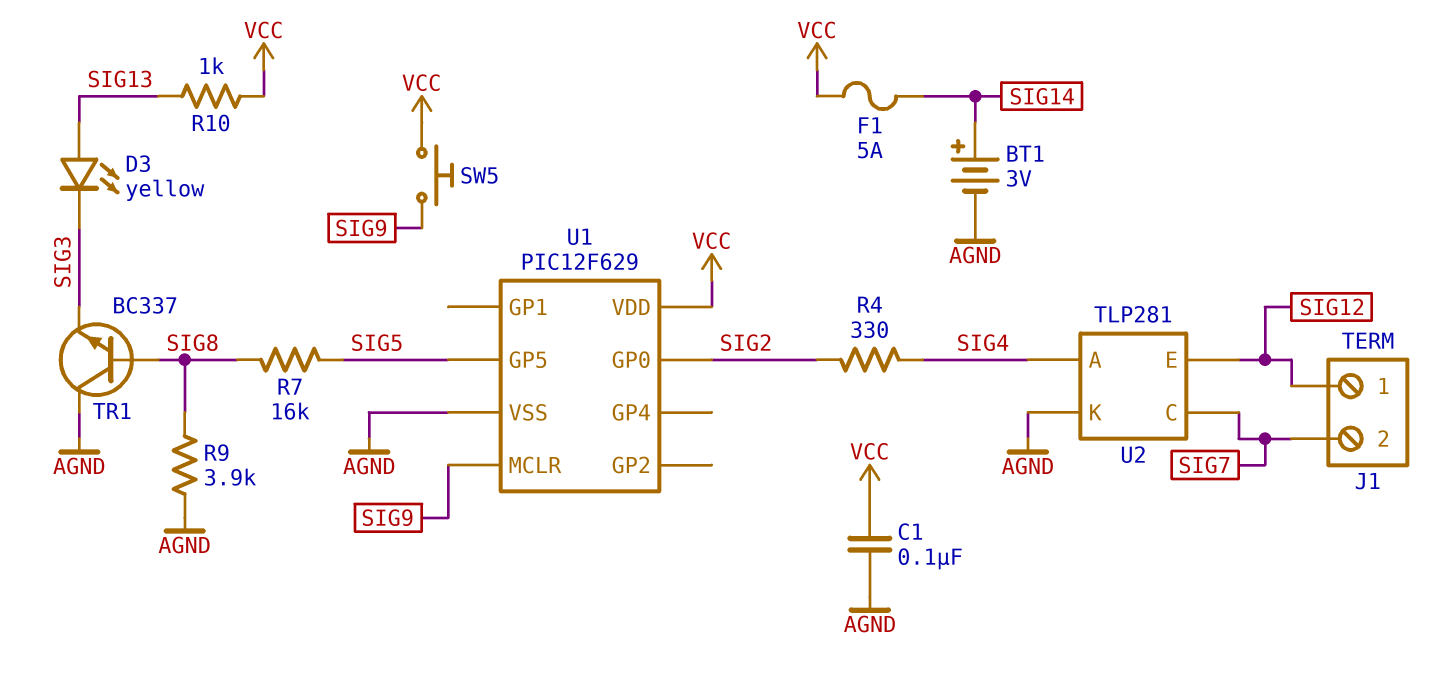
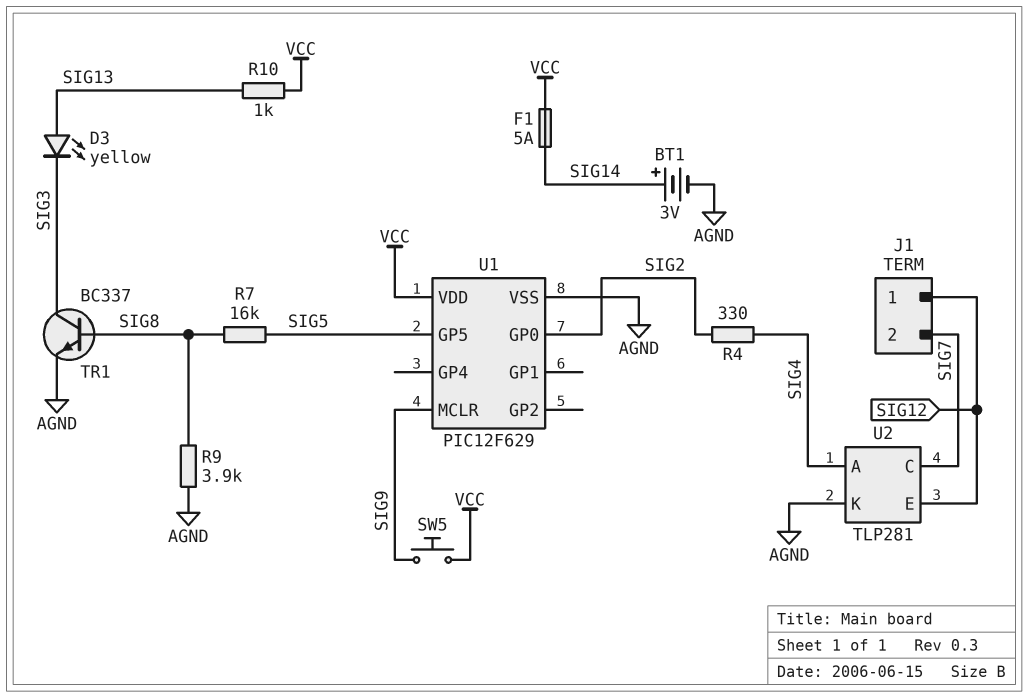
C1: 100nF (AGND, VCC) -> none
TR1: NPN BC337 (B SIG8, C AGND, E SIG3) -> NPN BC337 (B SIG8, C SIG3, E AGND)

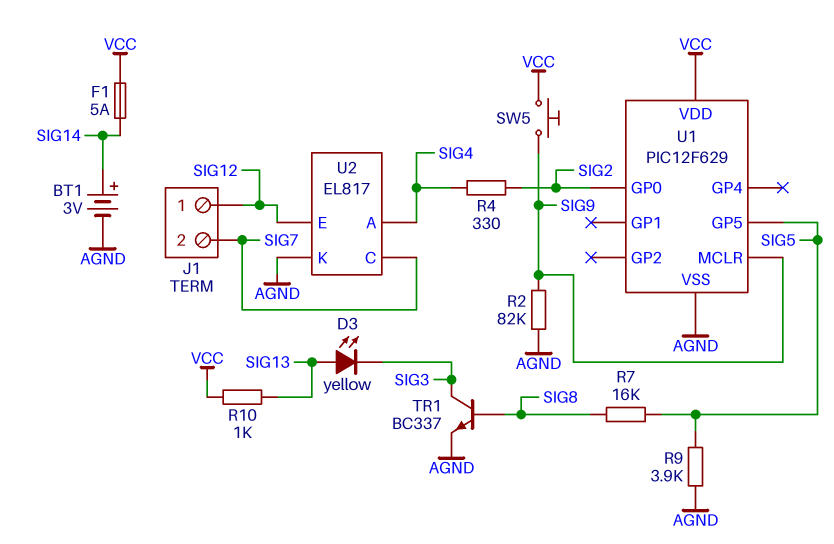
R2: none -> 82k (AGND, SIG9)
R9: 3.9k (AGND, SIG8) -> 3.9k (AGND, SIG5)
U2: TLP281 -> EL817

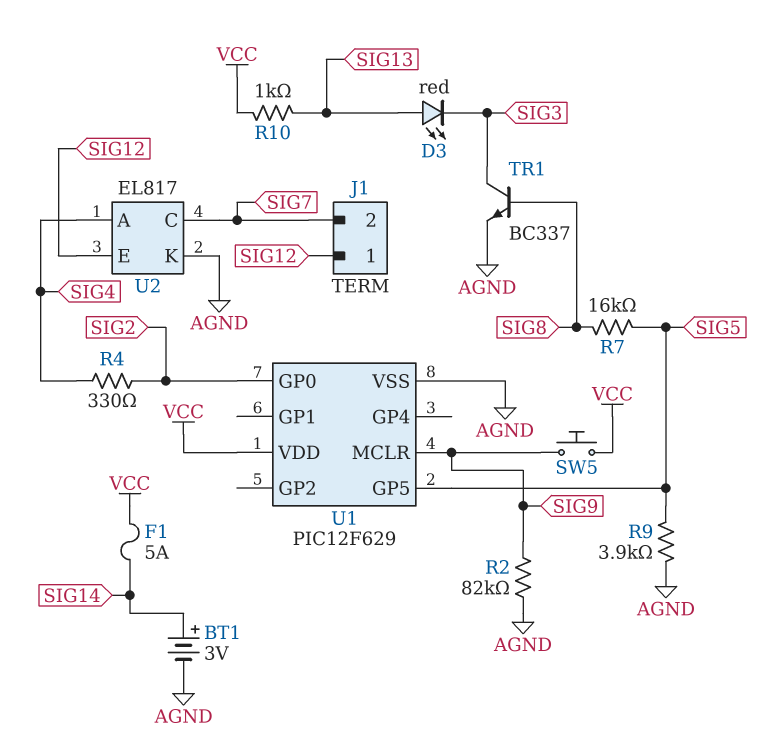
D3: LED yellow (A SIG13, K SIG3) -> LED red (A SIG13, K SIG3)

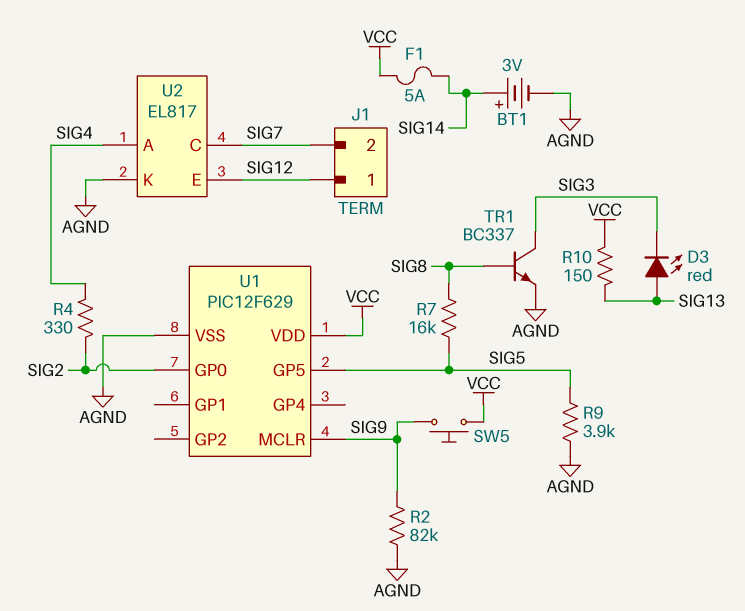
R10: 1k (SIG13, VCC) -> 150 (SIG13, VCC)

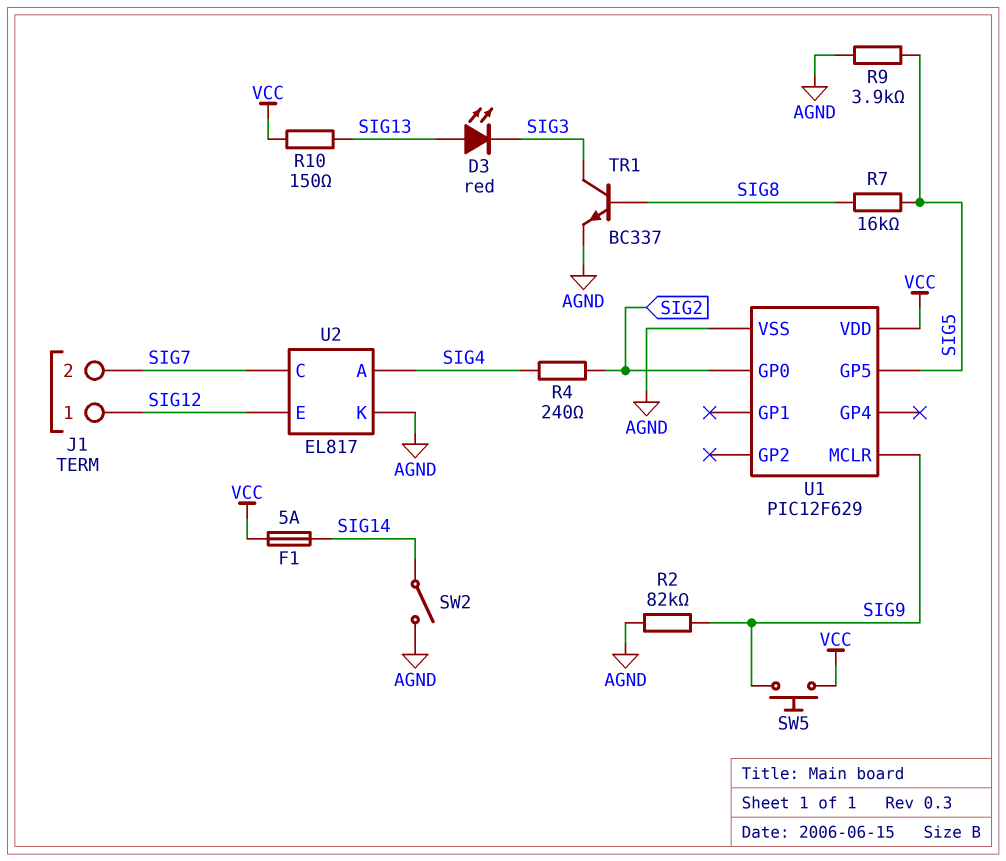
BT1: 3V (plus SIG14, minus AGND) -> none
R4: 330 (SIG2, SIG4) -> 240 (SIG2, SIG4)
SW2: none -> switch (AGND, SIG14)

